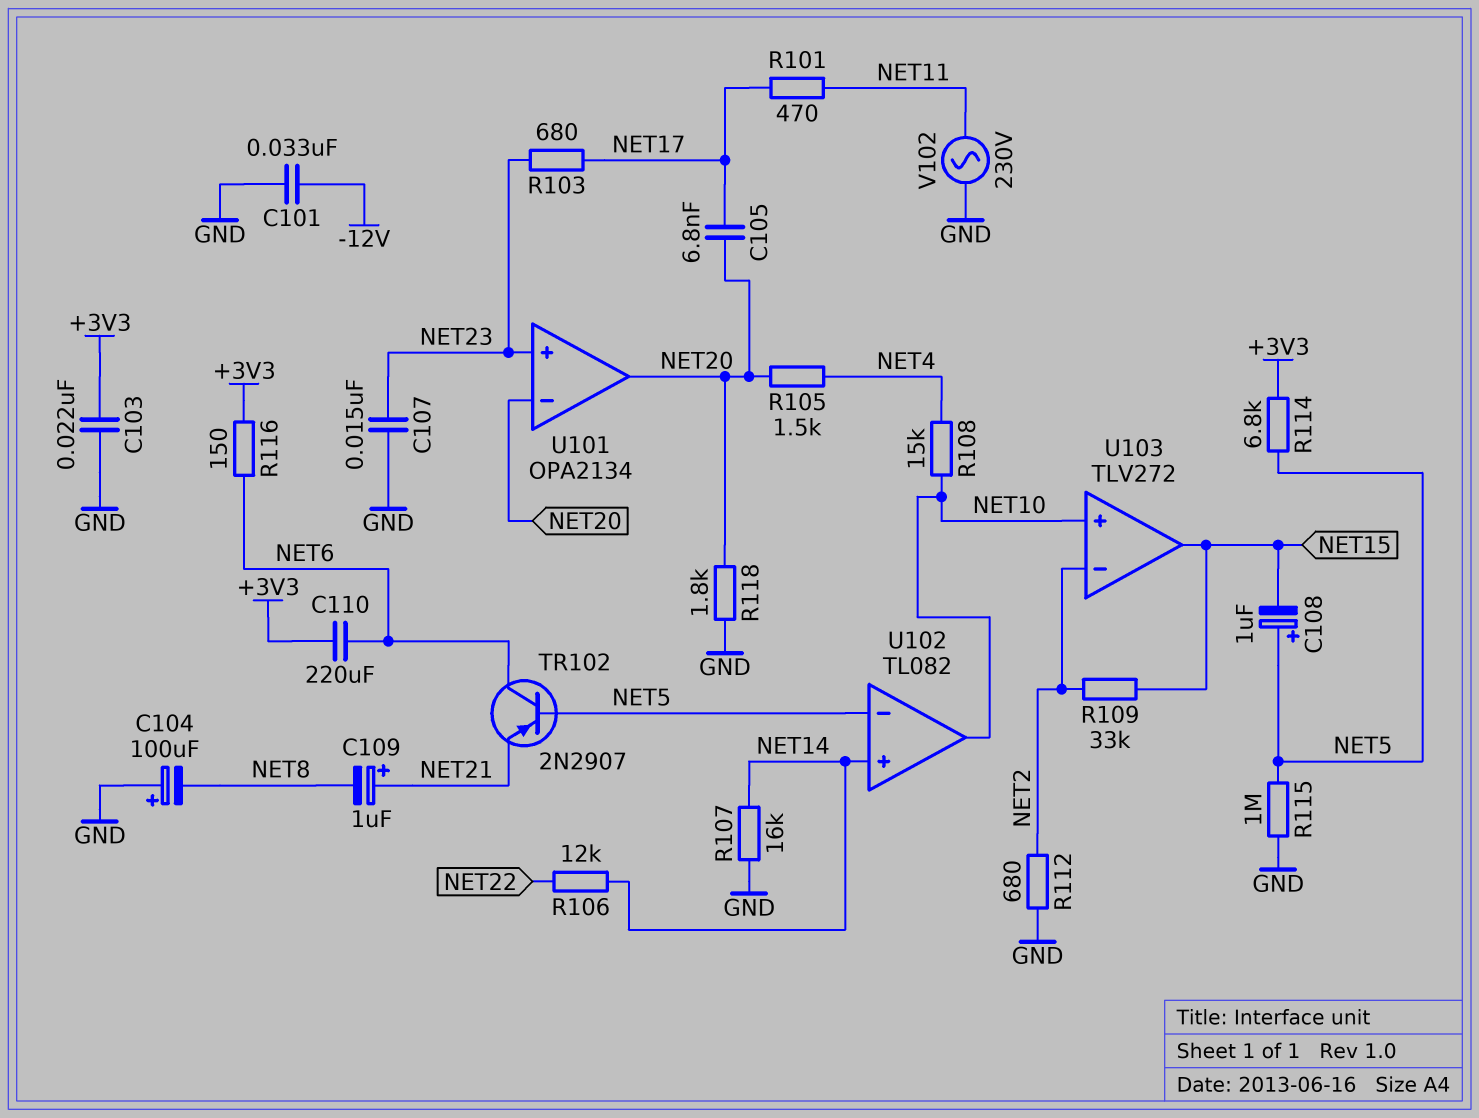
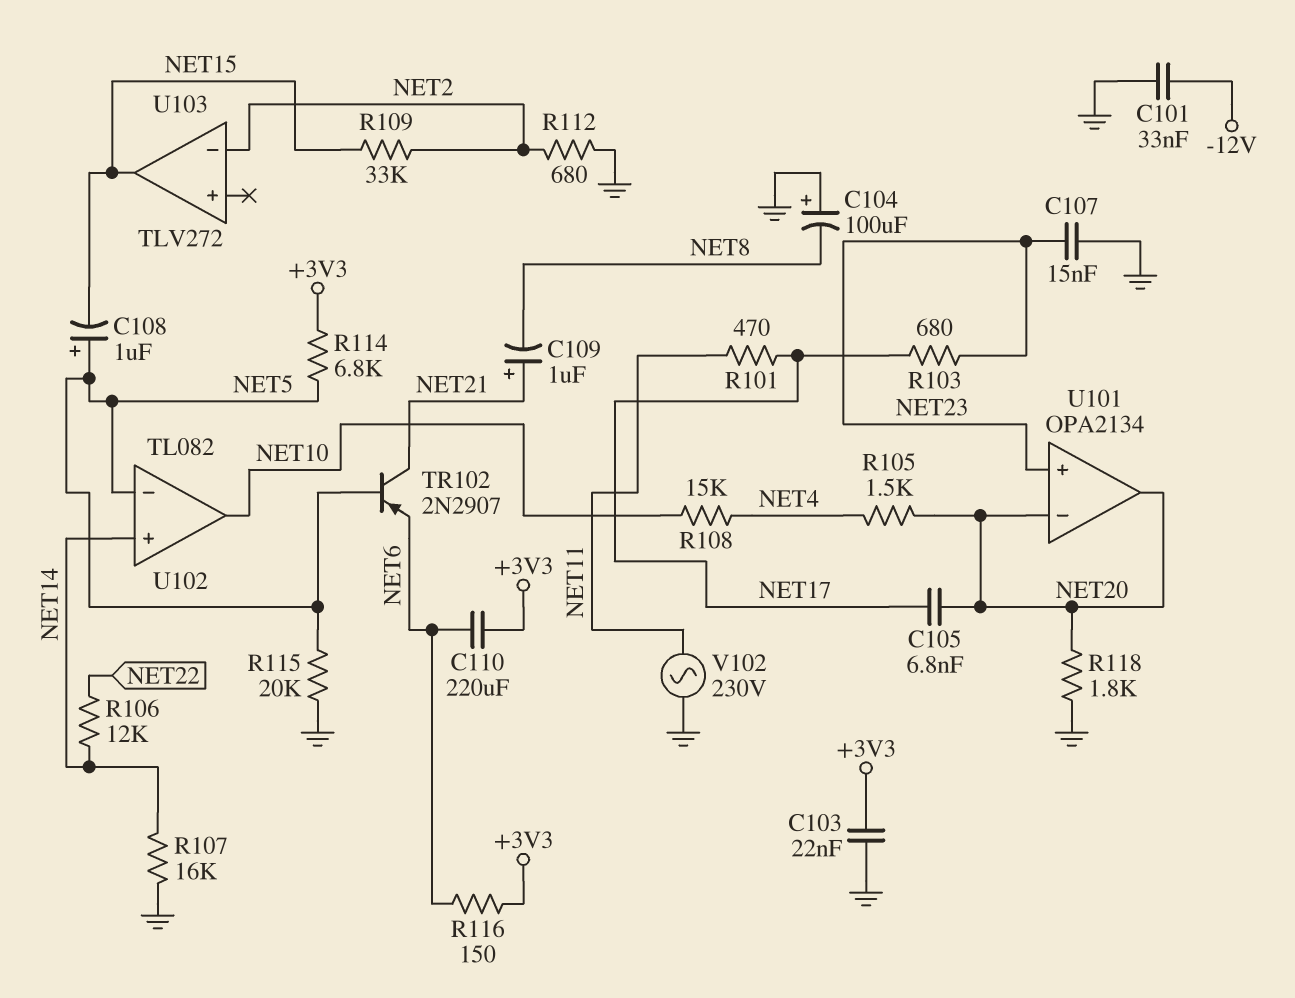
R115: 1M (GND, NET5) -> 20k (GND, NET5)
TR102: PNP 2N2907 (B NET5, C NET6, E NET21) -> PNP 2N2907 (B NET5, C NET21, E NET6)
U103 pin in+: NET10 -> none

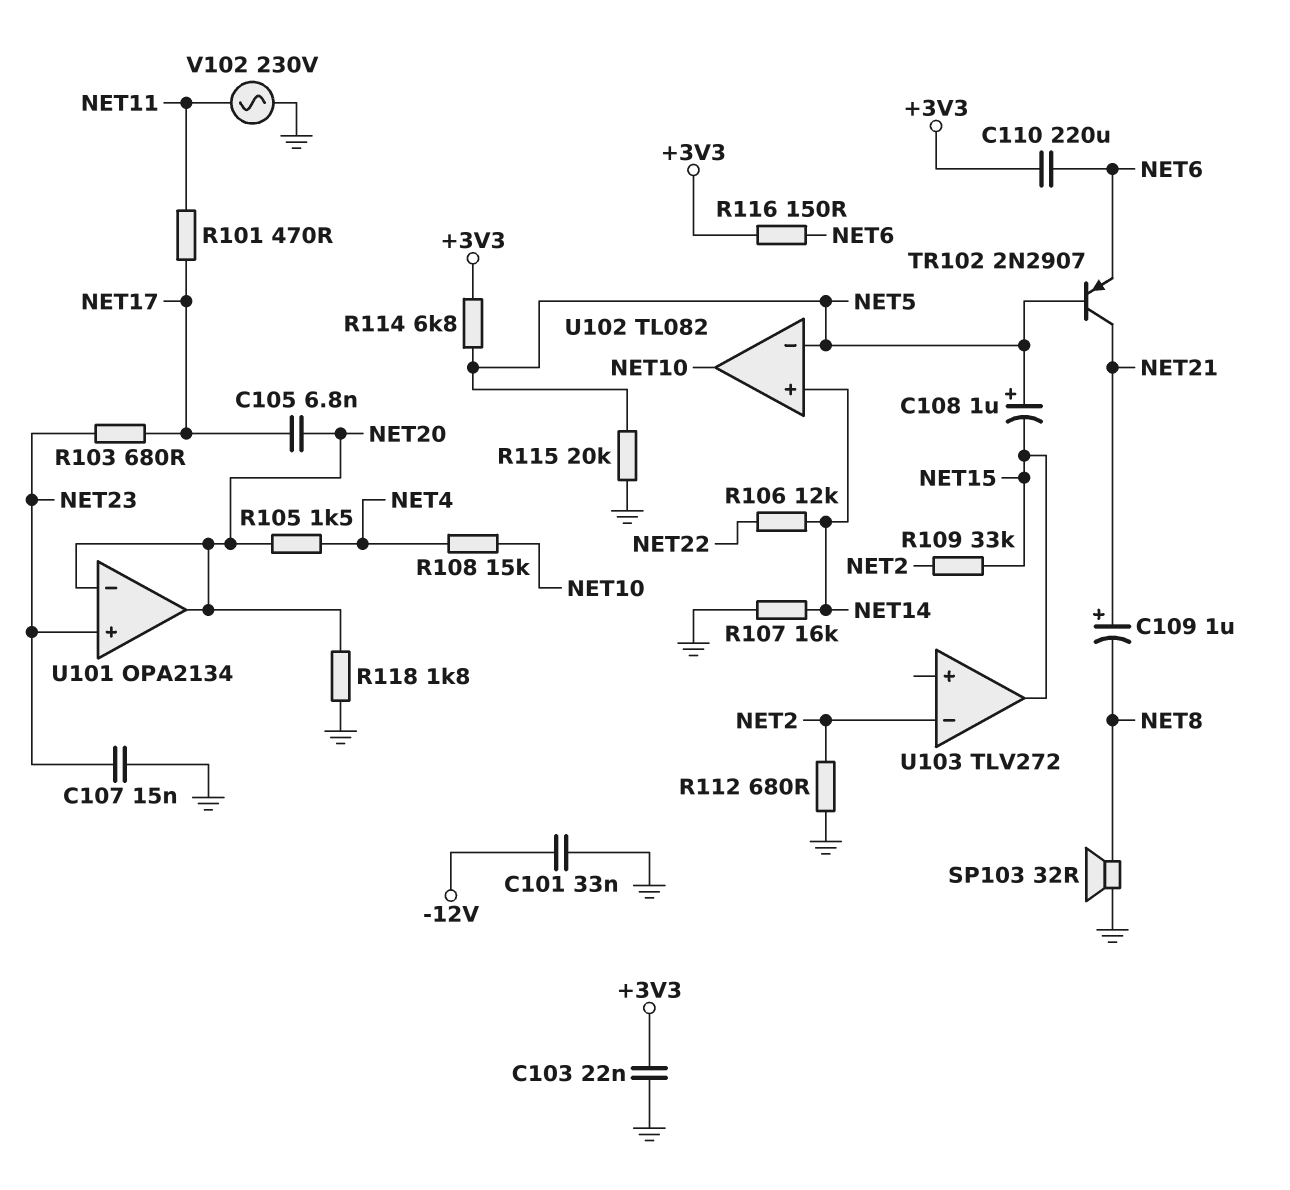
C104: 100uF (plus GND, minus NET8) -> none
SP103: none -> speaker 32R (GND, NET8)

